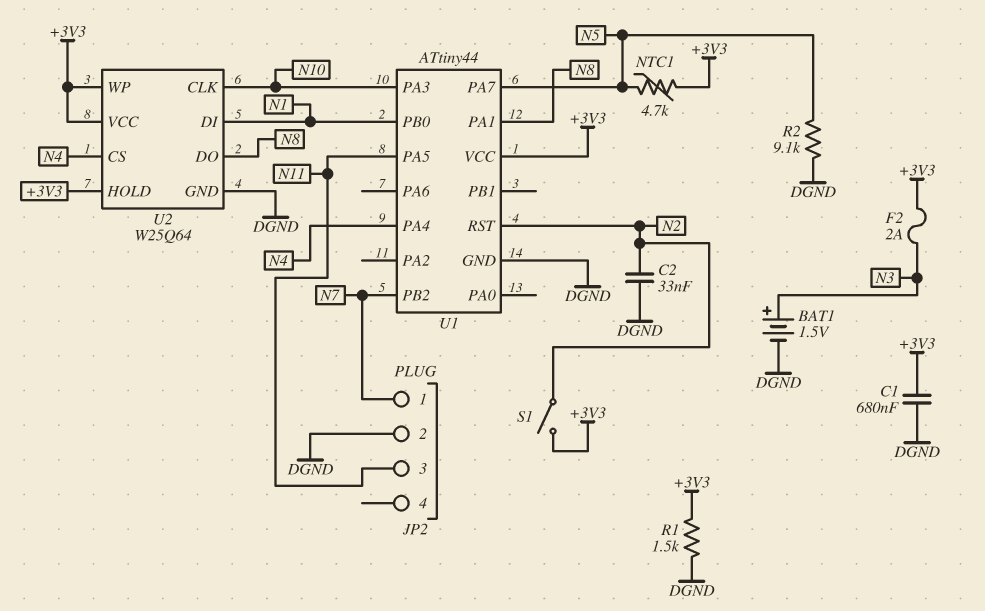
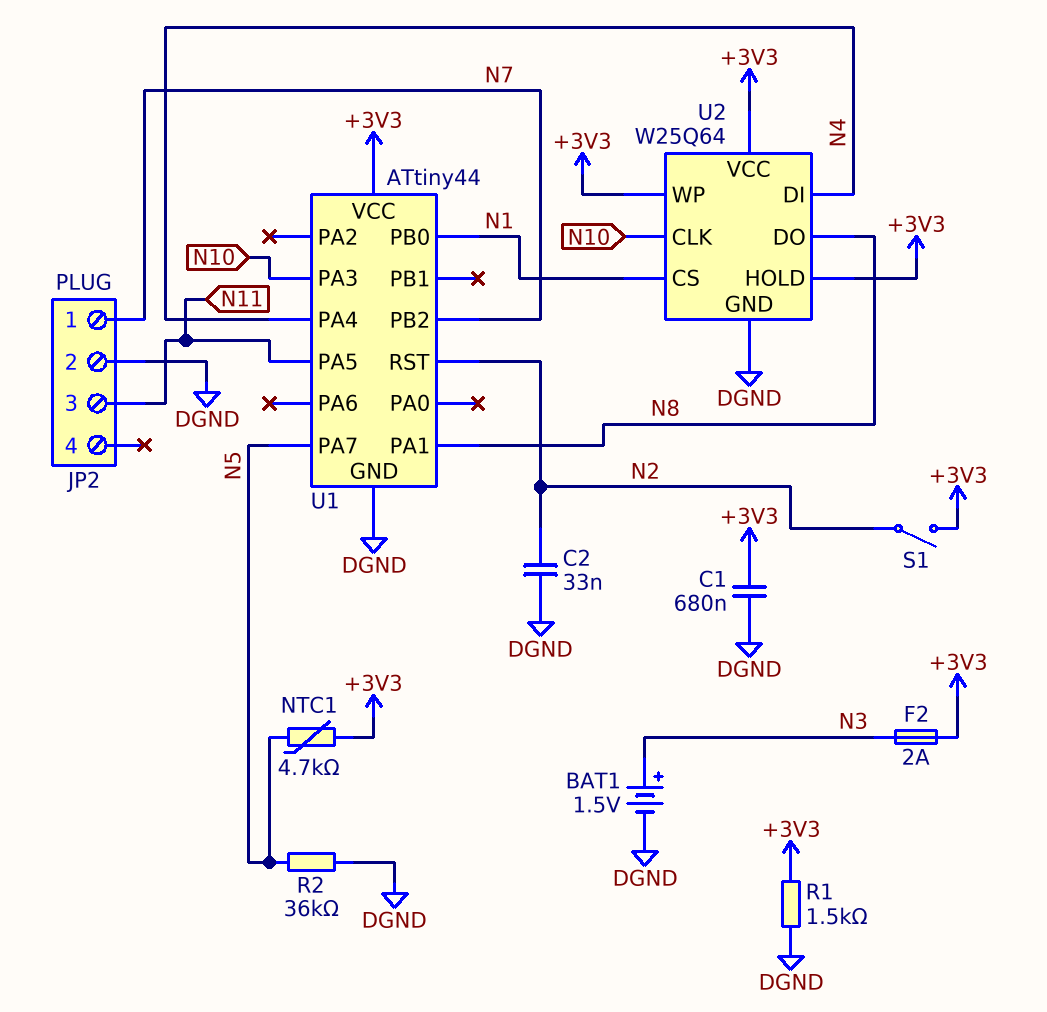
R2: 9.1k (DGND, N5) -> 36k (DGND, N5)
U2 pin CS: N4 -> N1
U2 pin DI: N1 -> N4

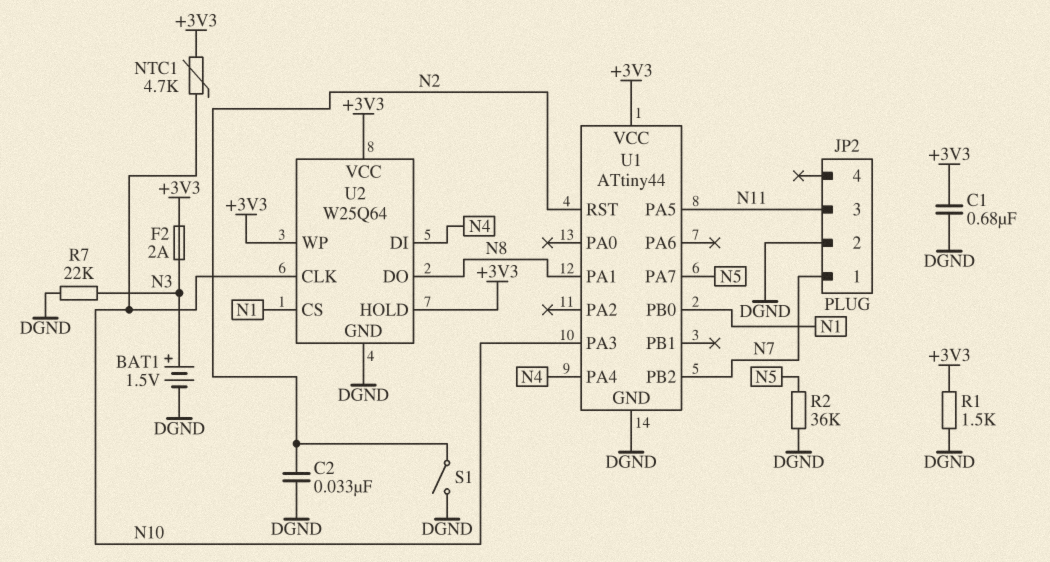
NTC1: 4.7k (+3V3, N5) -> 4.7k (+3V3, N10)
R7: none -> 22k (DGND, N3)
S1: switch (+3V3, N2) -> switch (DGND, N2)

